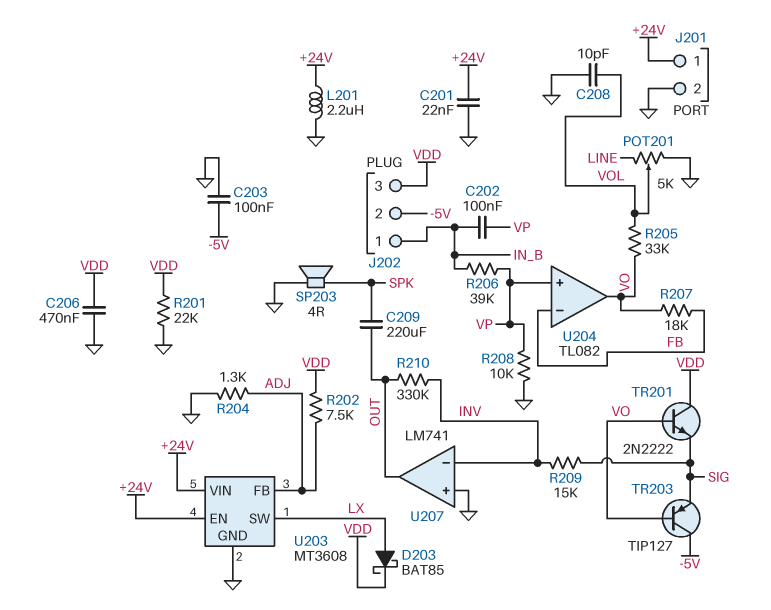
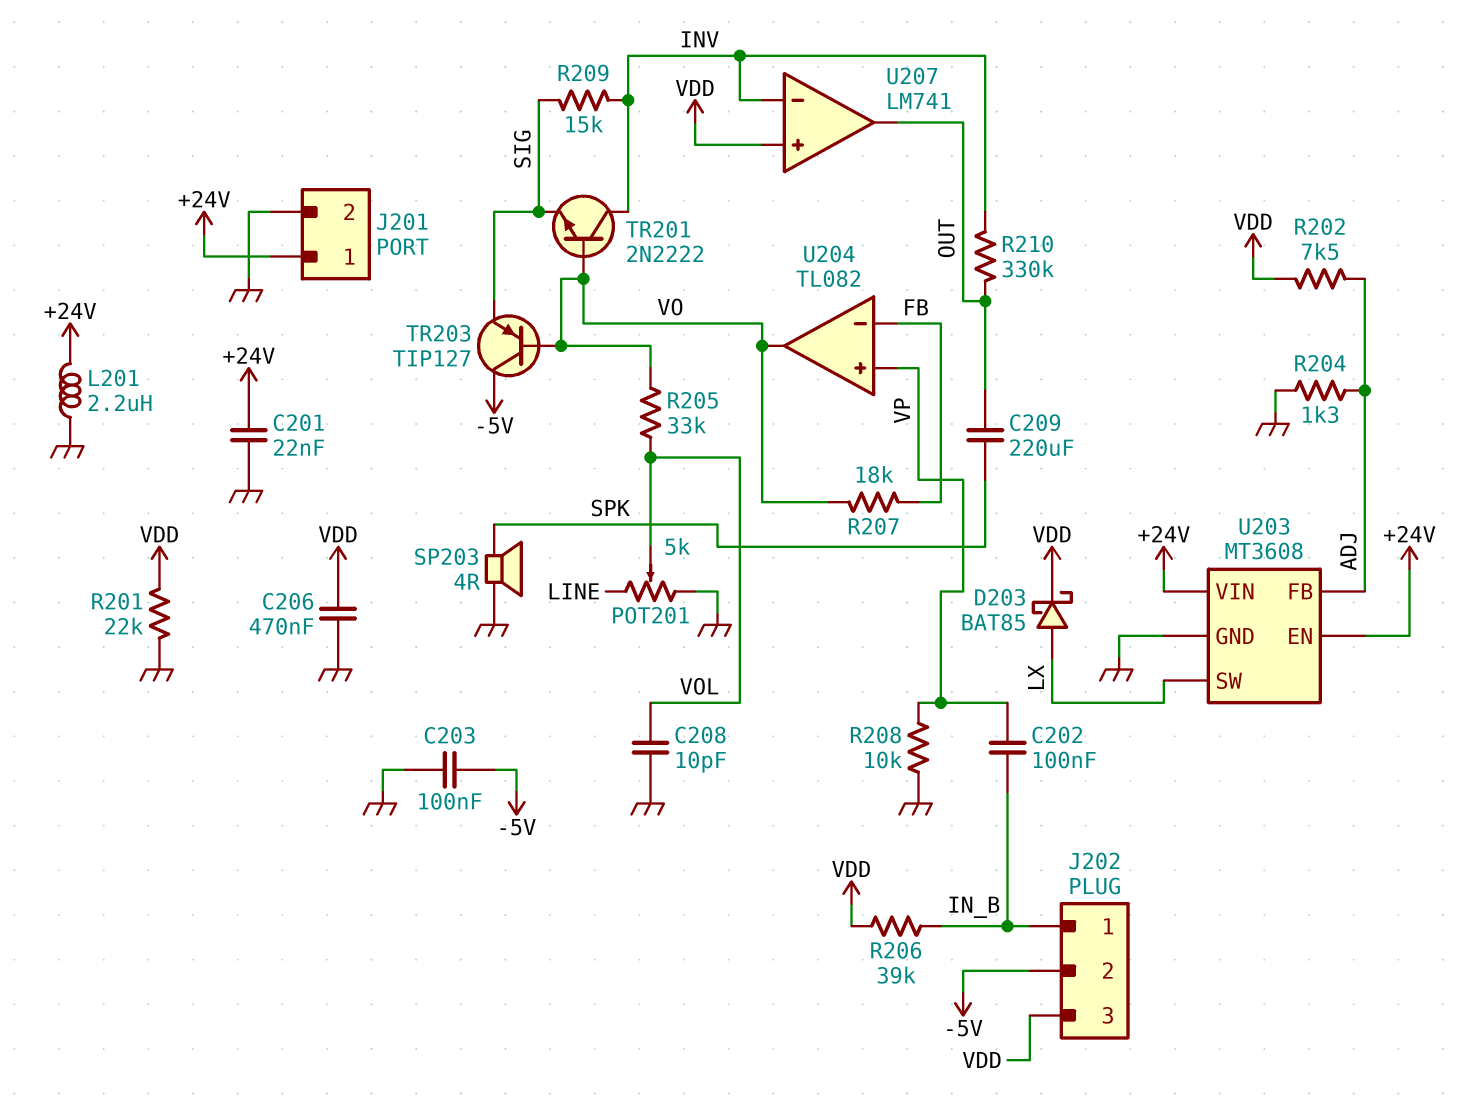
R206: 39k (IN_B, VP) -> 39k (IN_B, VDD)
TR201: NPN 2N2222 (B VO, C VDD, E SIG) -> NPN 2N2222 (B VO, C INV, E SIG)
U207 pin in+: GND -> VDD

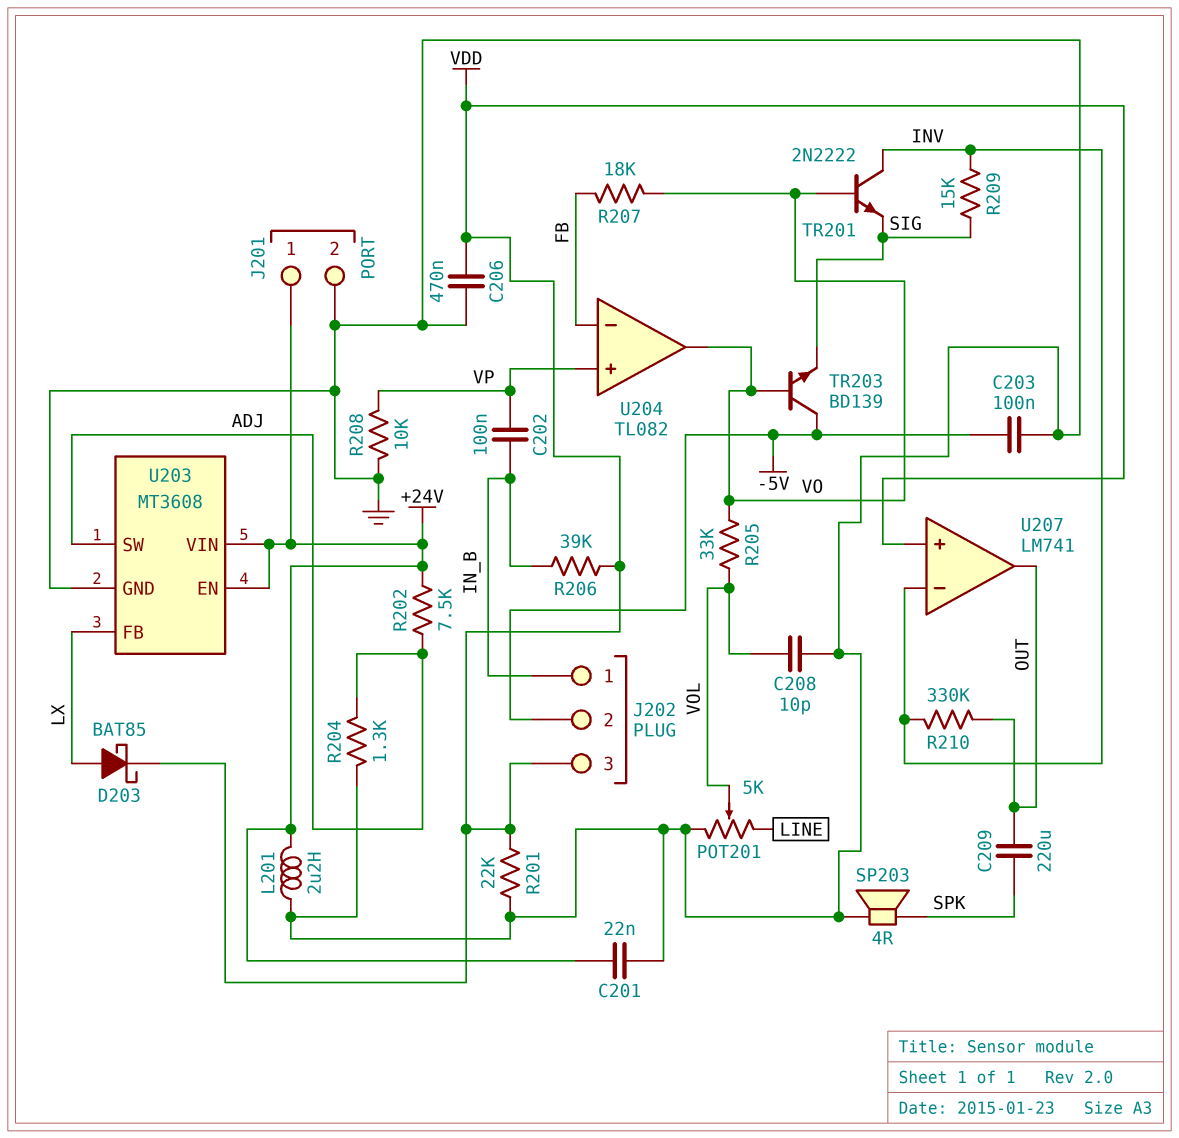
R202: 7.5k (ADJ, VDD) -> 7.5k (+24V, ADJ)
TR203: PNP TIP127 (B VO, C -5V, E SIG) -> NPN BD139 (B VO, C -5V, E SIG)
U203 pin FB: ADJ -> LX
U203 pin SW: LX -> ADJ

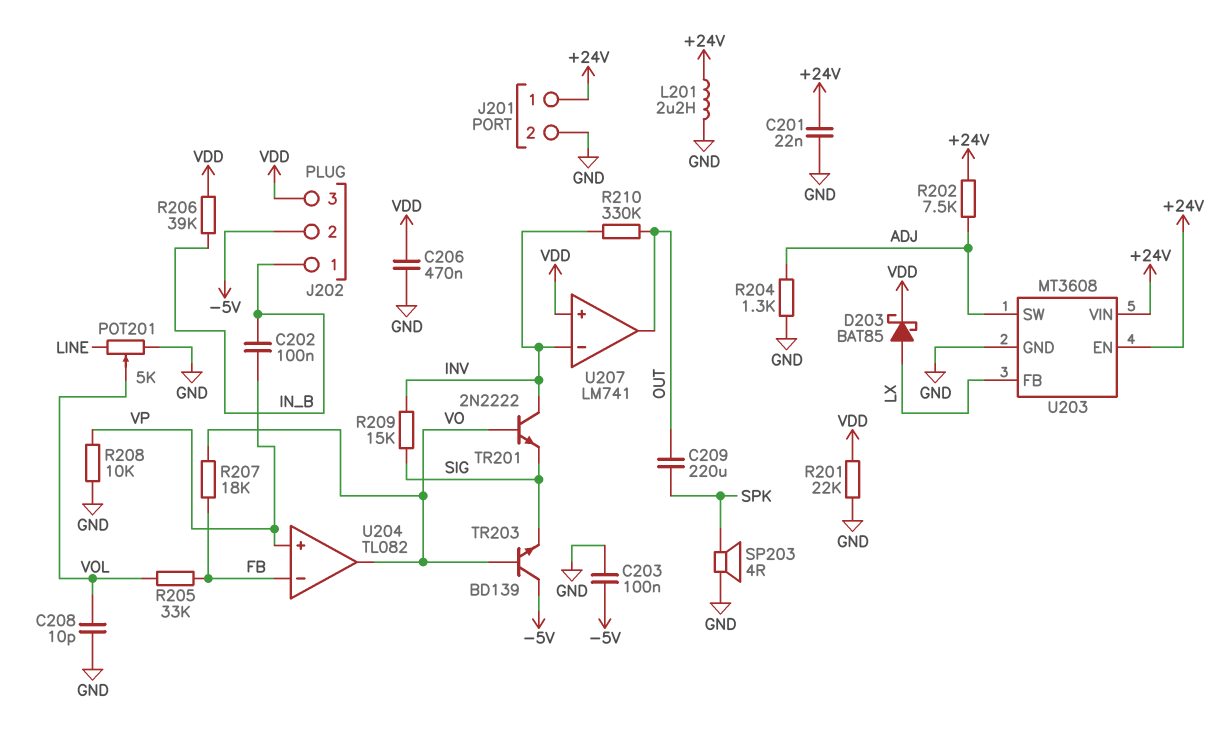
R205: 33k (VO, VOL) -> 33k (FB, VOL)

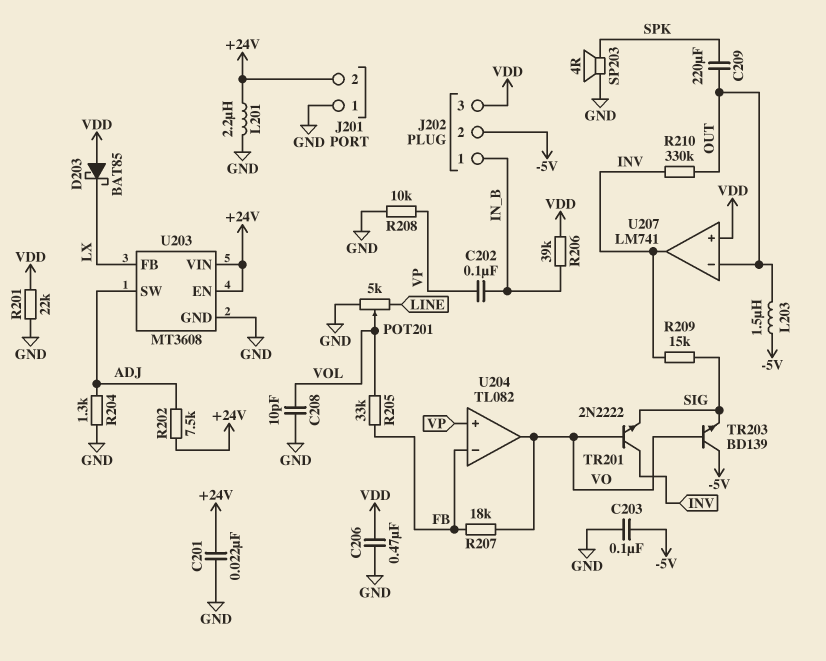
D203: schottky BAT85 (A LX, K VDD) -> schottky BAT85 (A VDD, K LX)
J201 pin 1: +24V -> GND
J201 pin 2: GND -> +24V
L203: none -> 1.5uH (-5V, OUT)
U207 pin in-: INV -> OUT
U207 pin out: OUT -> INV

